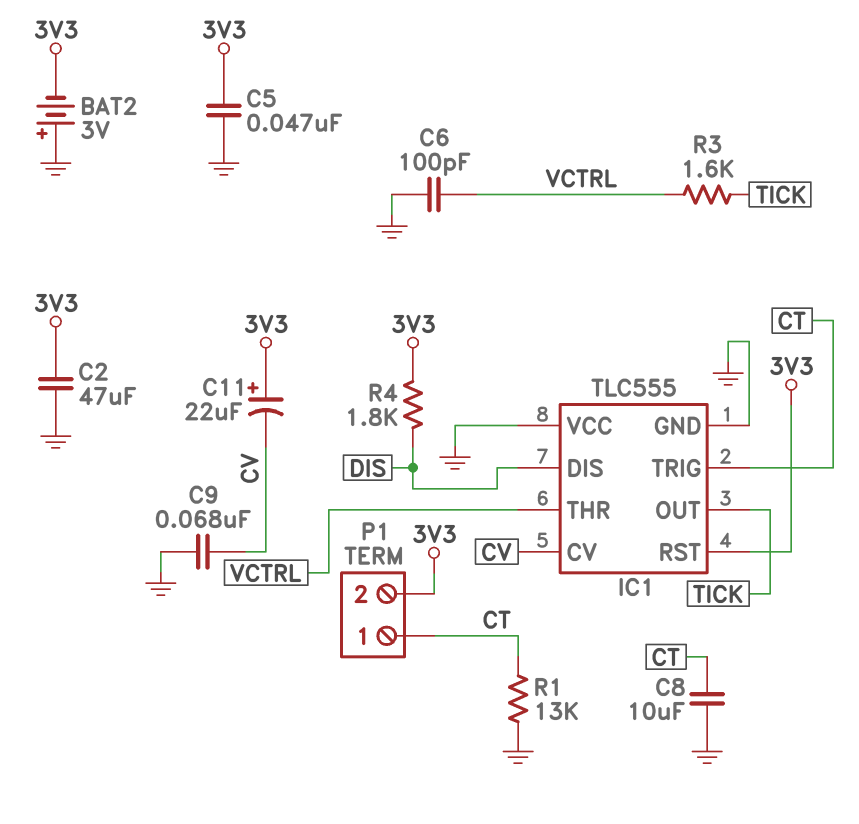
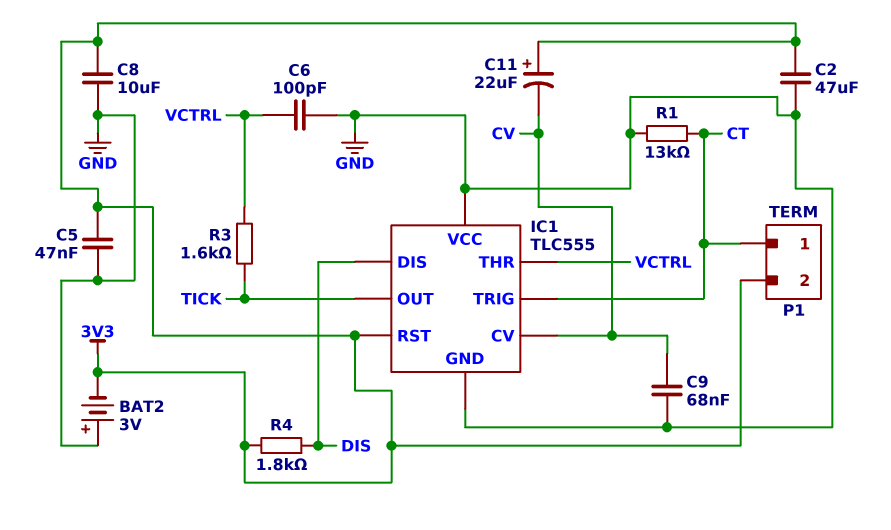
C8: 10uF (CT, GND) -> 10uF (3V3, GND)

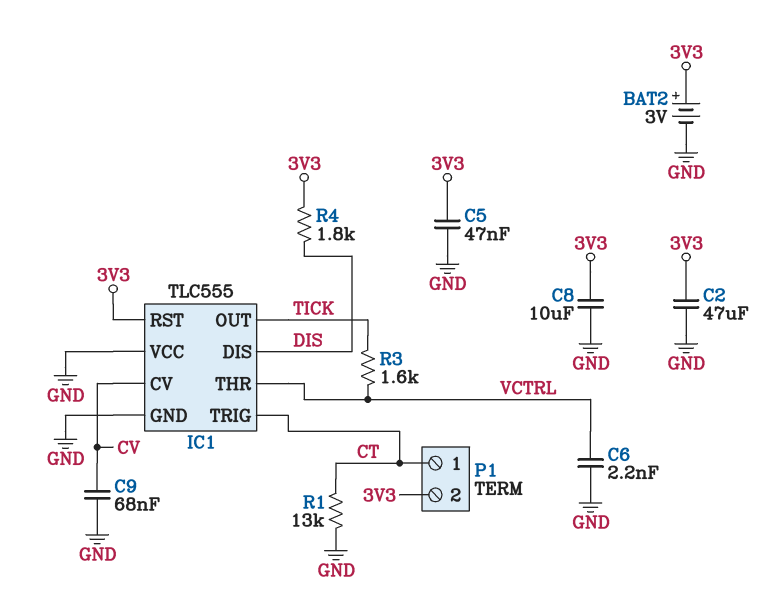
BAT2: 3V (plus GND, minus 3V3) -> 3V (plus 3V3, minus GND)
C6: 100pF (GND, VCTRL) -> 2.2nF (GND, VCTRL)
C11: 22uF (plus 3V3, minus CV) -> none

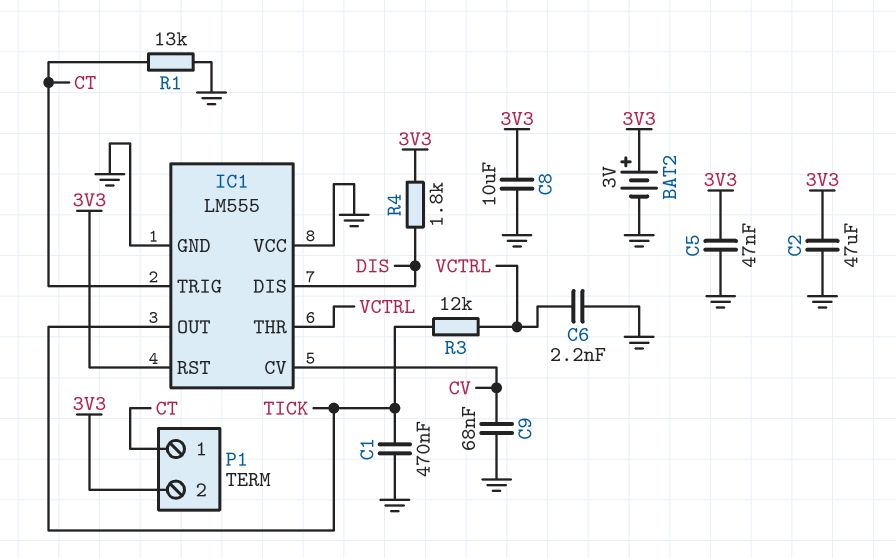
C1: none -> 470nF (GND, TICK)
IC1: TLC555 -> LM555
R3: 1.6k (TICK, VCTRL) -> 12k (TICK, VCTRL)

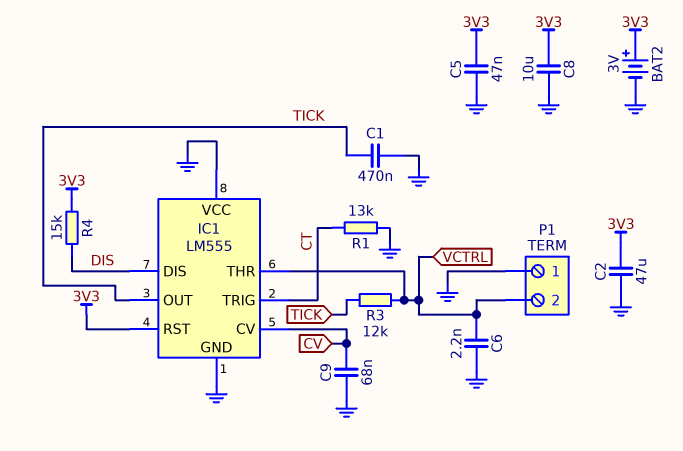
P1 pin 1: CT -> GND
P1 pin 2: 3V3 -> VCTRL
R4: 1.8k (3V3, DIS) -> 15k (3V3, DIS)

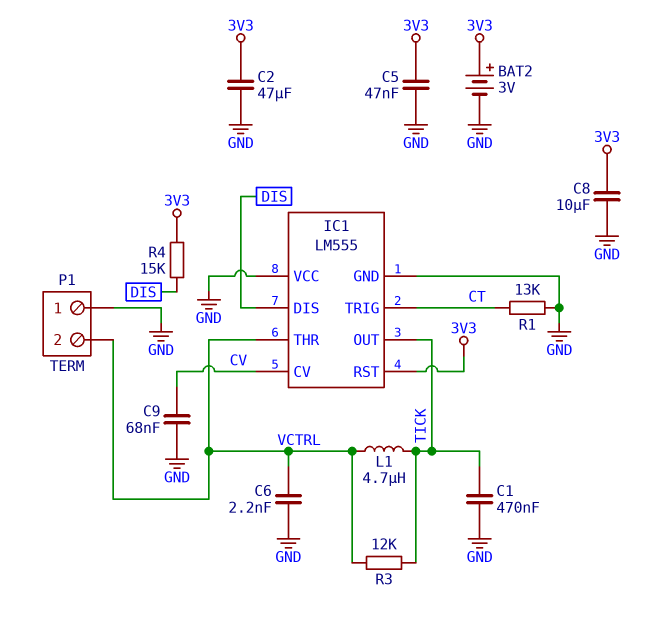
L1: none -> 4.7uH (TICK, VCTRL)

